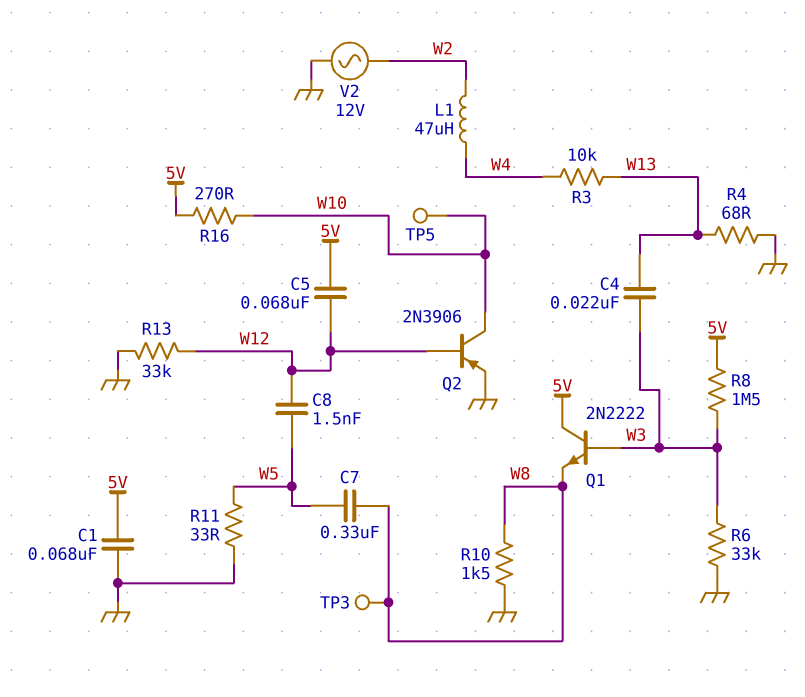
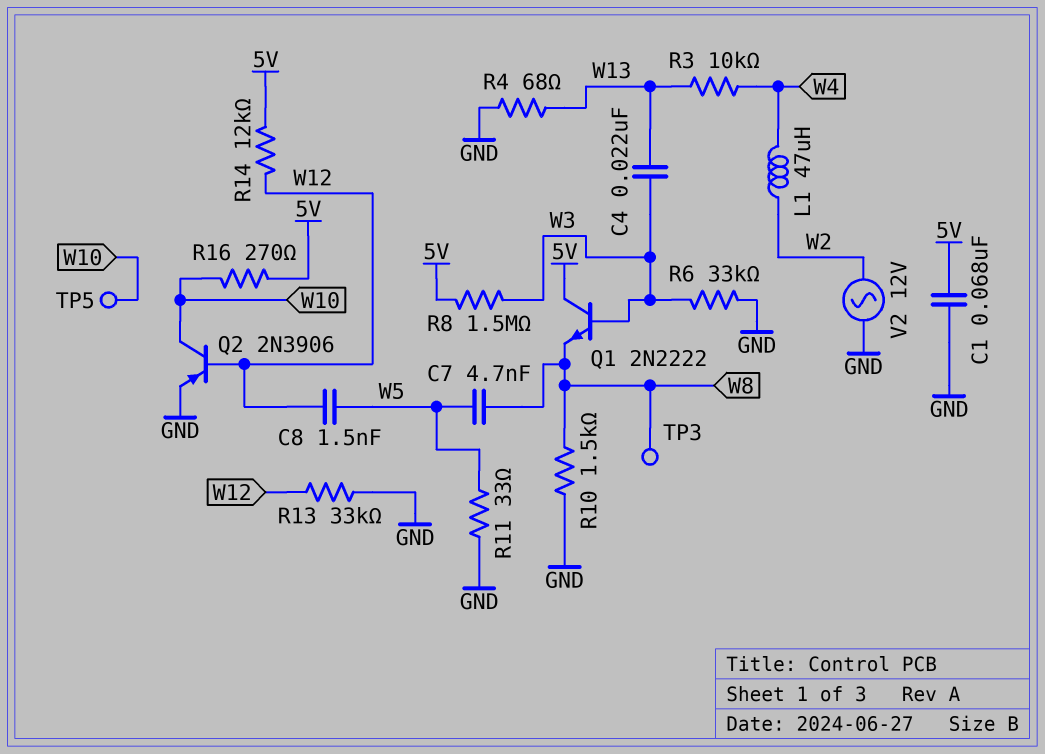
C5: 68nF (5V, W12) -> none
C7: 330nF (W5, W8) -> 4.7nF (W5, W8)
R14: none -> 12k (5V, W12)

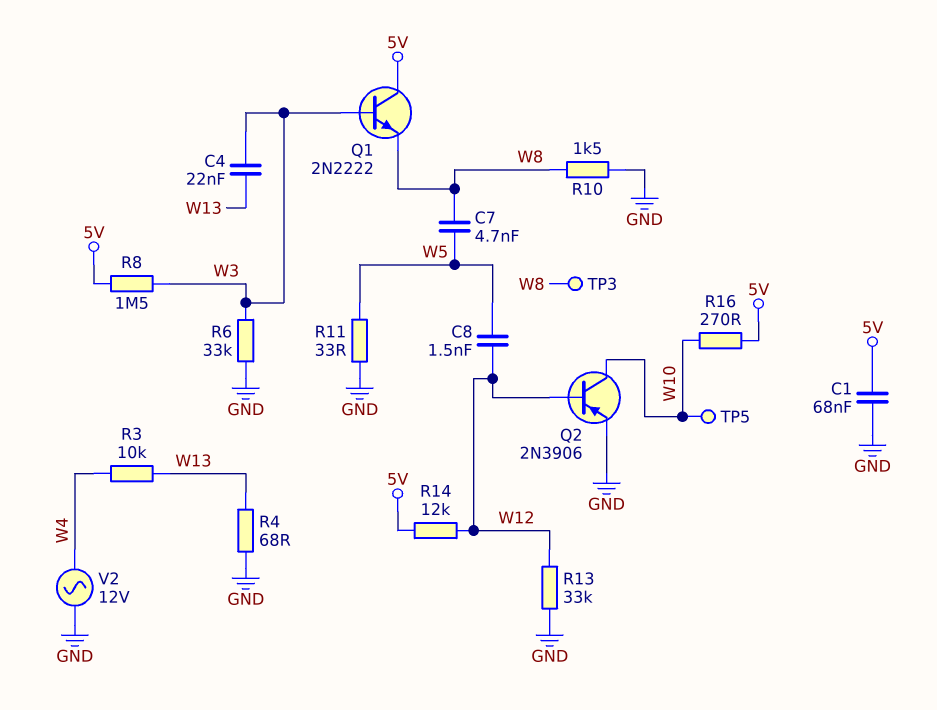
L1: 47uH (W2, W4) -> none
V2: AC 12V (GND, W2) -> AC 12V (GND, W4)

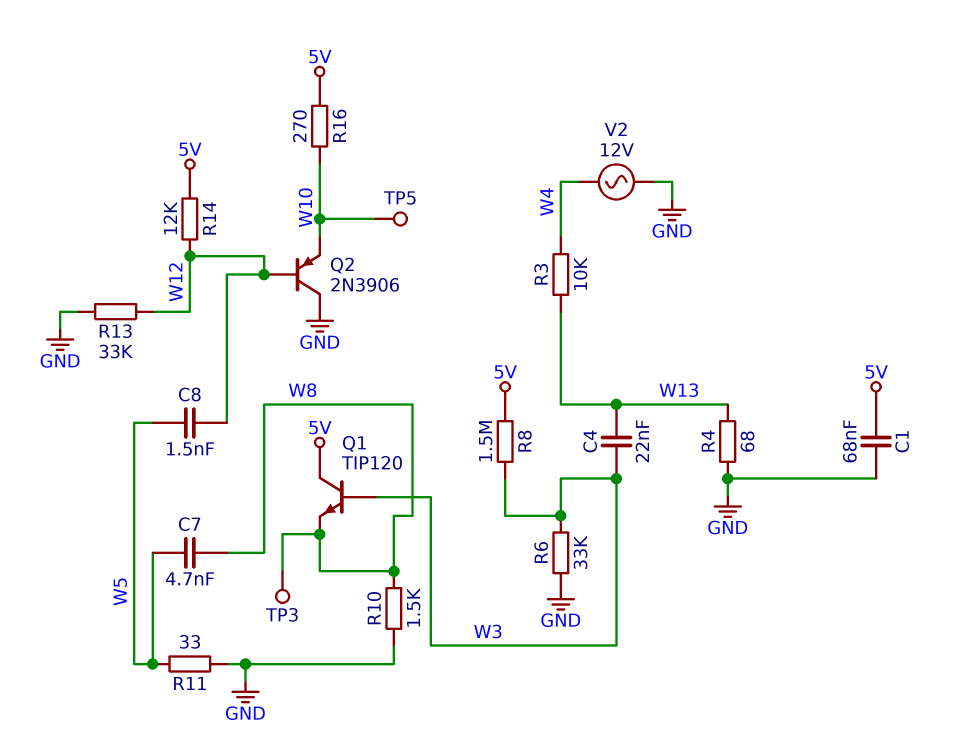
Q1: NPN 2N2222 (B W3, C 5V, E W8) -> NPN TIP120 (B W3, C 5V, E W8)
Q2: PNP 2N3906 (B W12, C W10, E GND) -> PNP 2N3906 (B W12, C GND, E W10)

